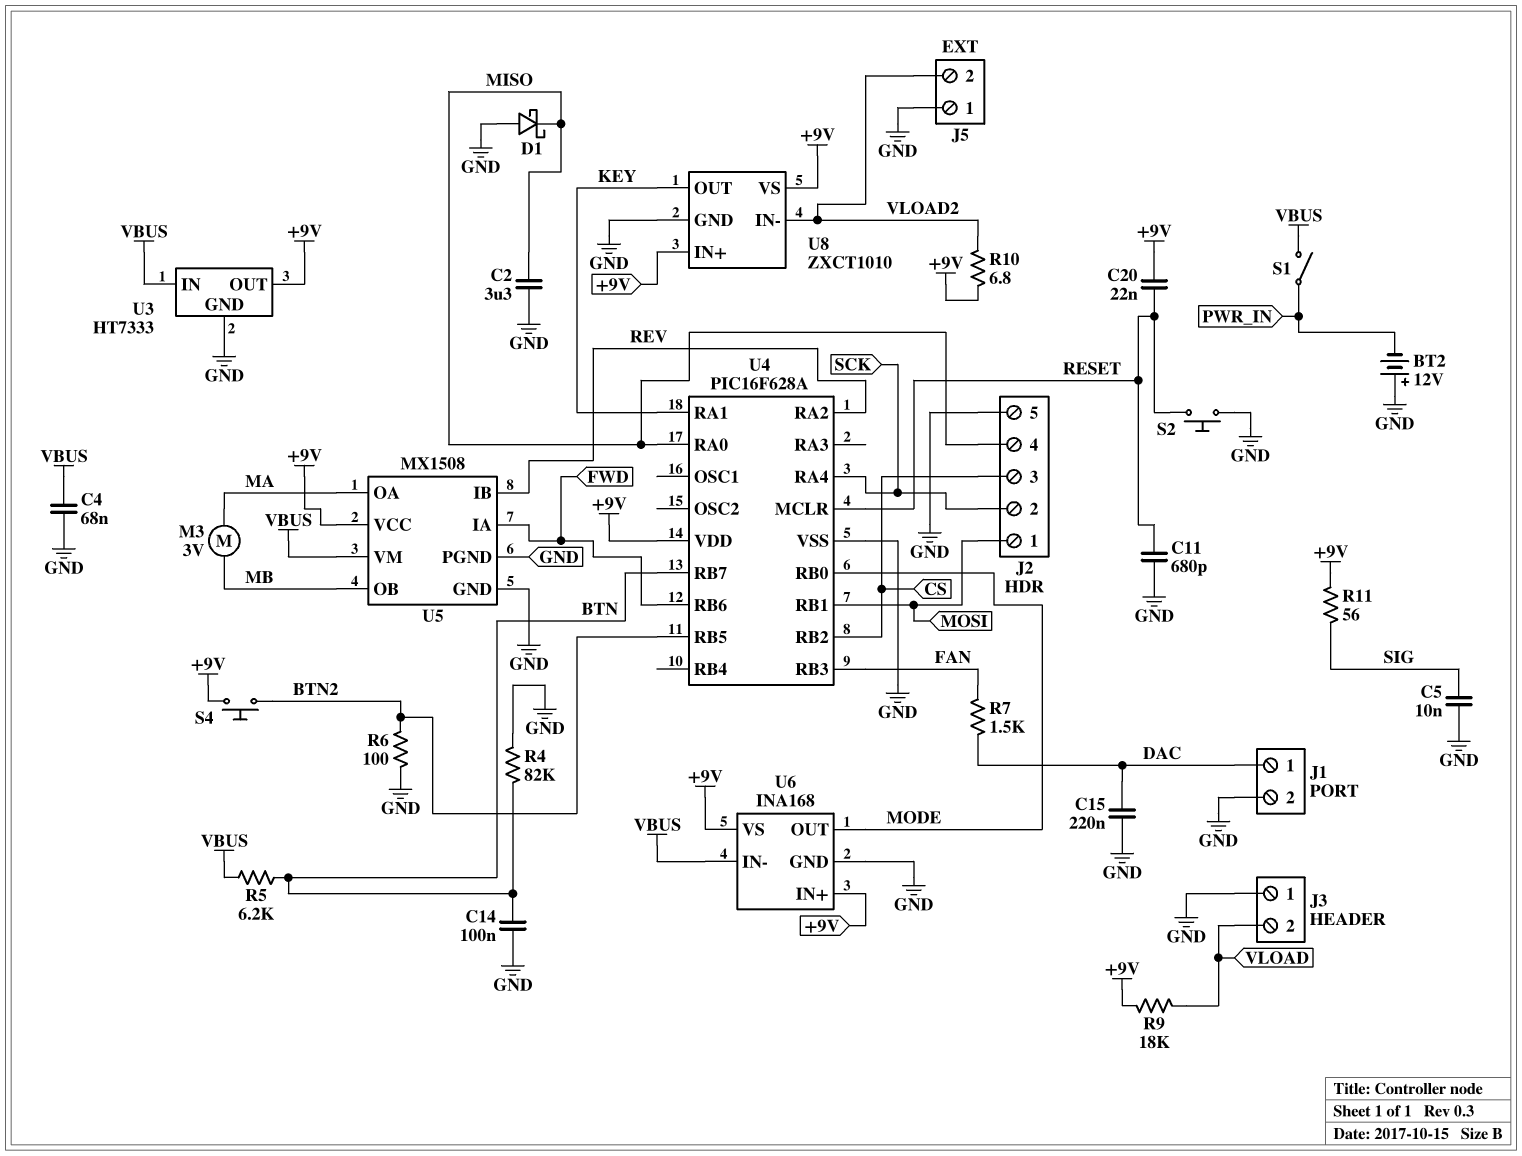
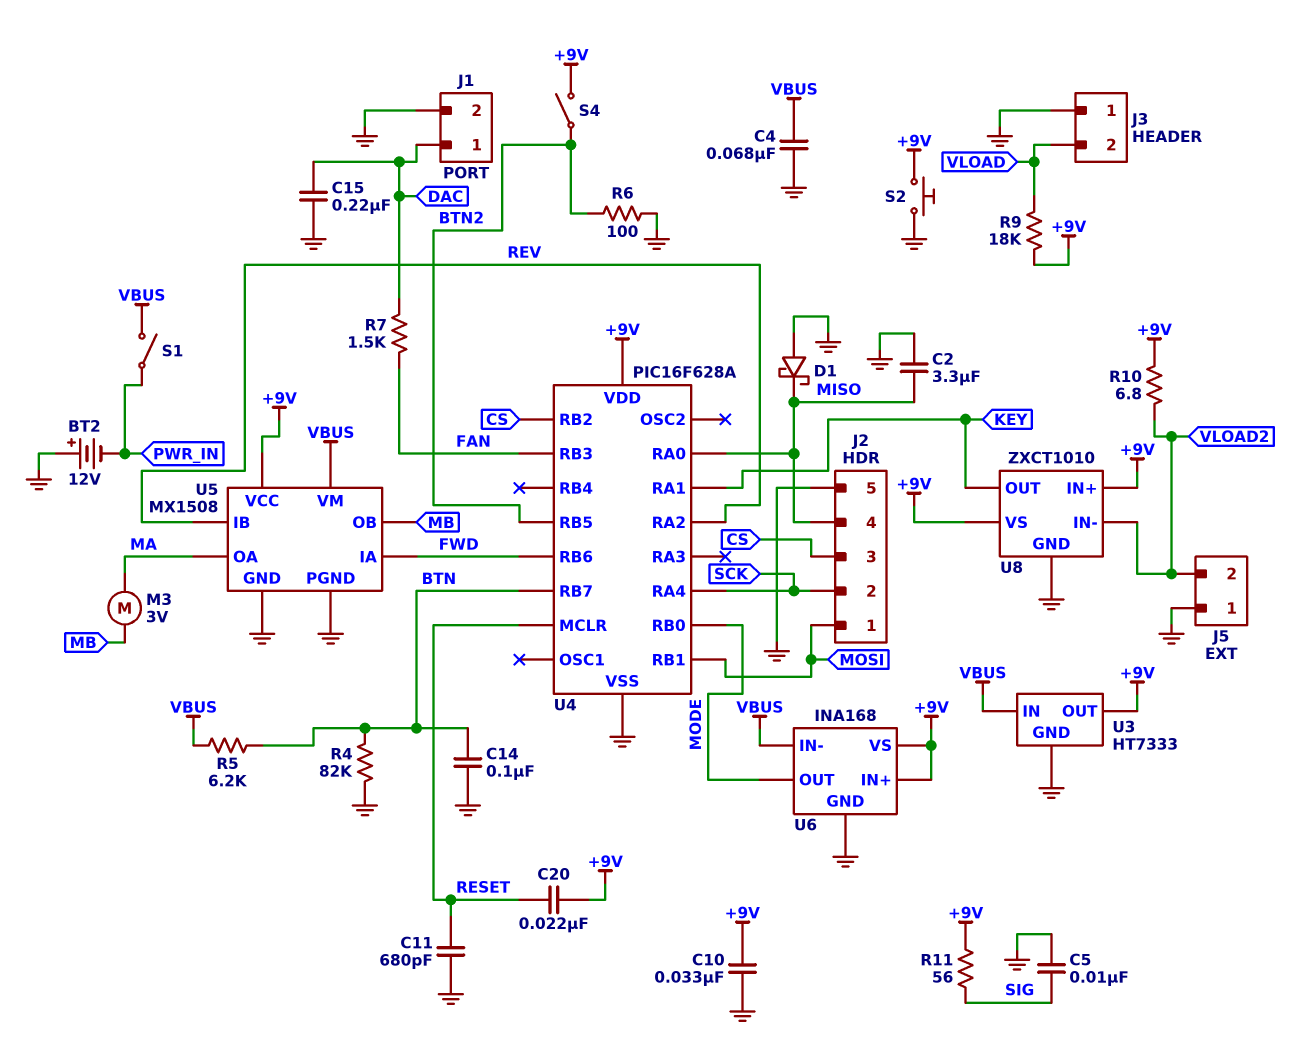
C10: none -> 33nF (+9V, GND)
S2: button (GND, RESET) -> button (+9V, GND)
S4: button (+9V, BTN2) -> switch (+9V, BTN2)

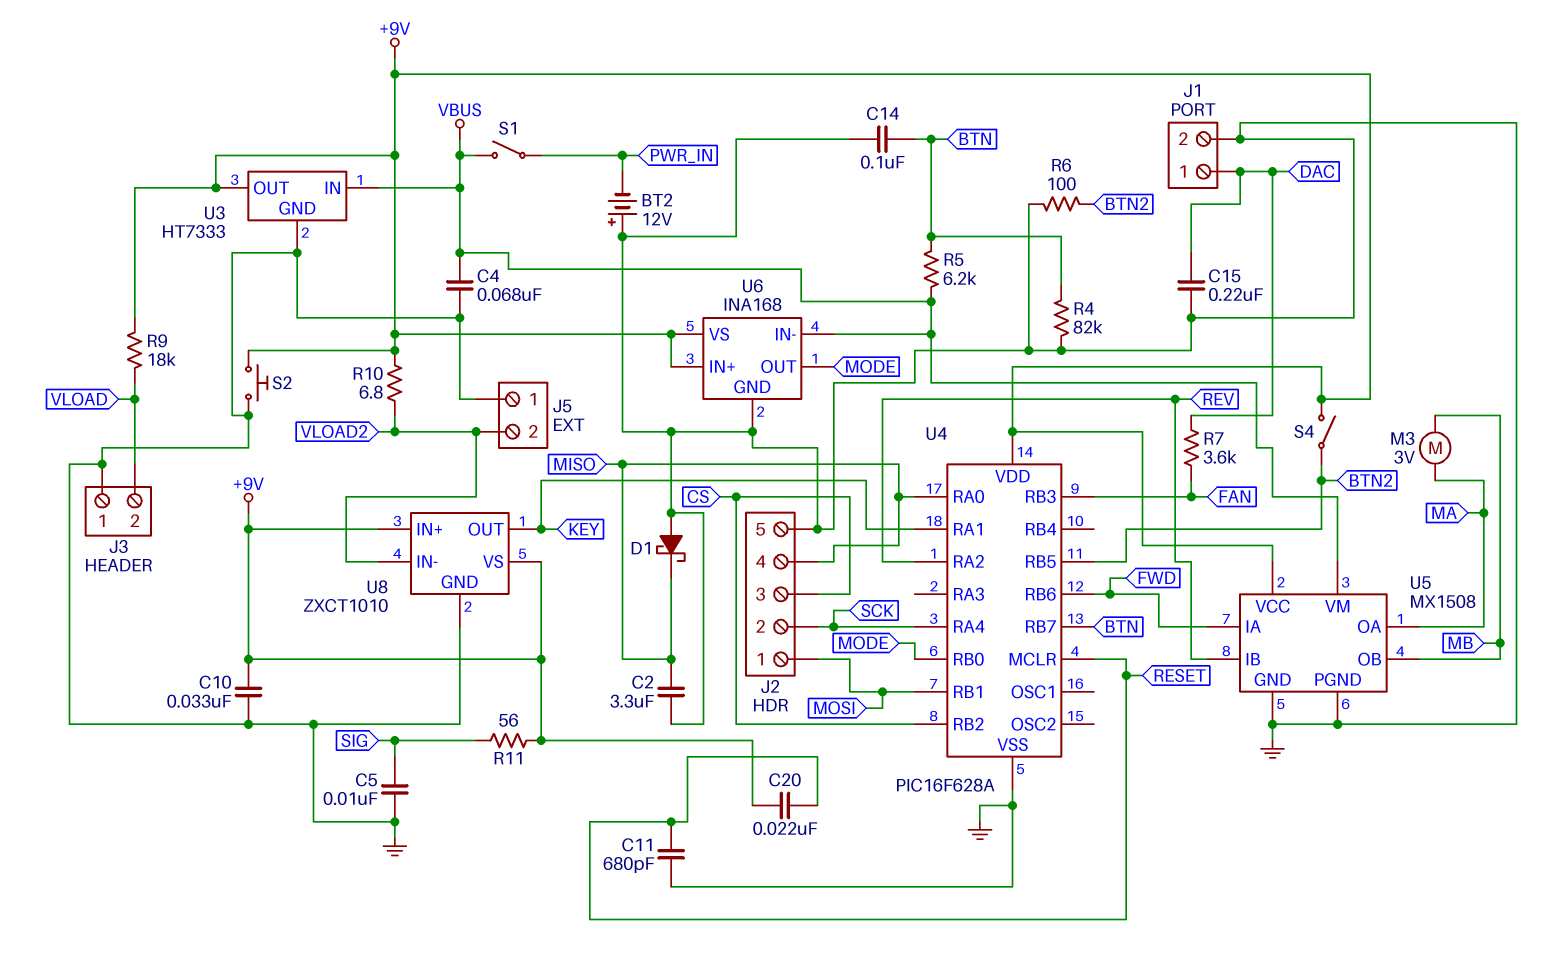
R7: 1.5k (DAC, FAN) -> 3.6k (DAC, FAN)

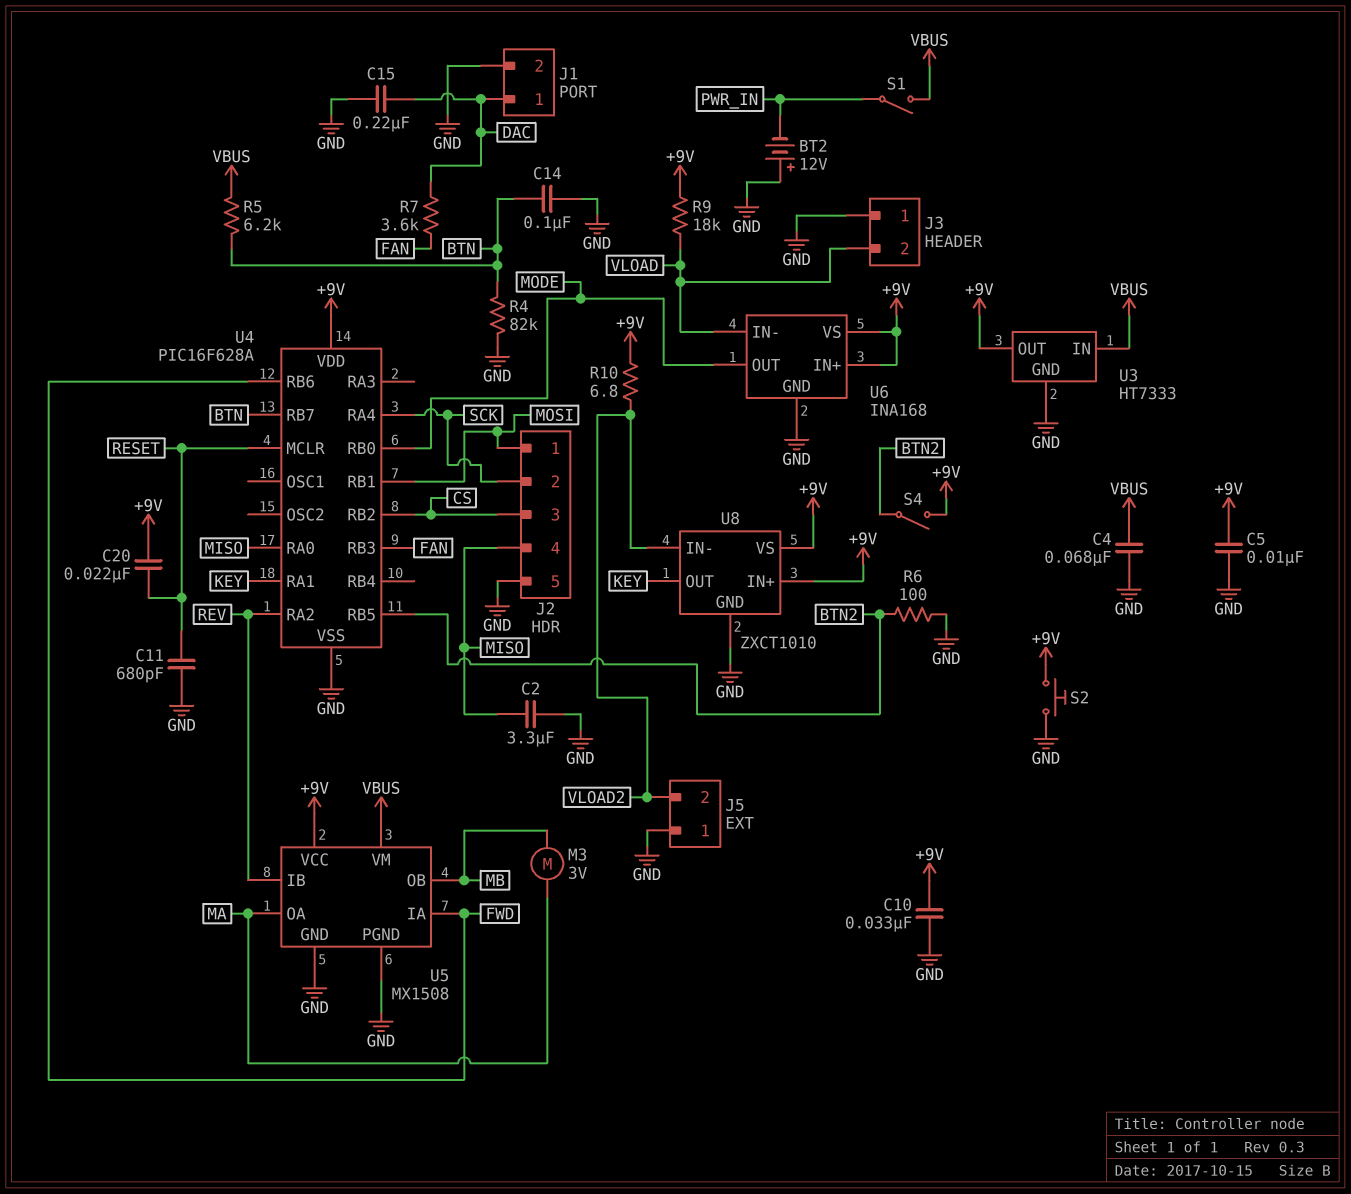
C5: 10nF (GND, SIG) -> 10nF (+9V, GND)
D1: schottky (A GND, K MISO) -> none
R11: 56 (+9V, SIG) -> none
U6 pin IN-: VBUS -> VLOAD

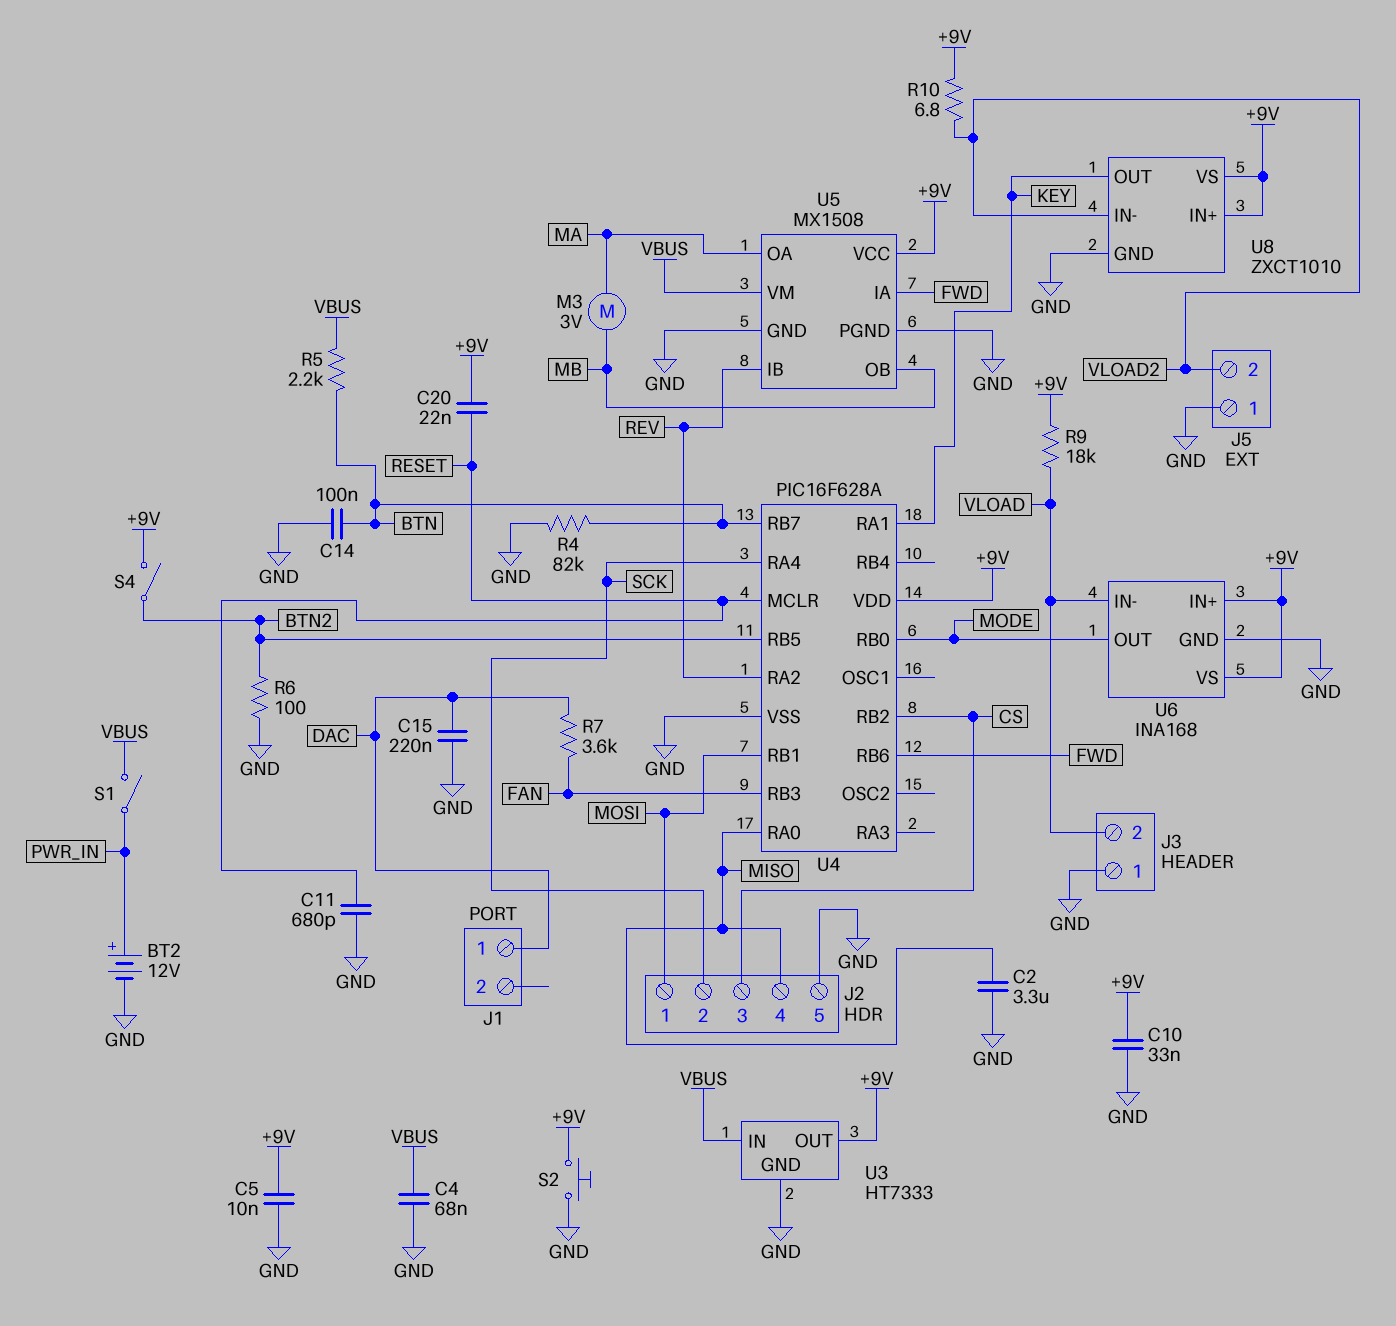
BT2: 12V (plus GND, minus PWR_IN) -> 12V (plus PWR_IN, minus GND)
J1 pin 2: GND -> none
R5: 6.2k (BTN, VBUS) -> 2.2k (BTN, VBUS)

